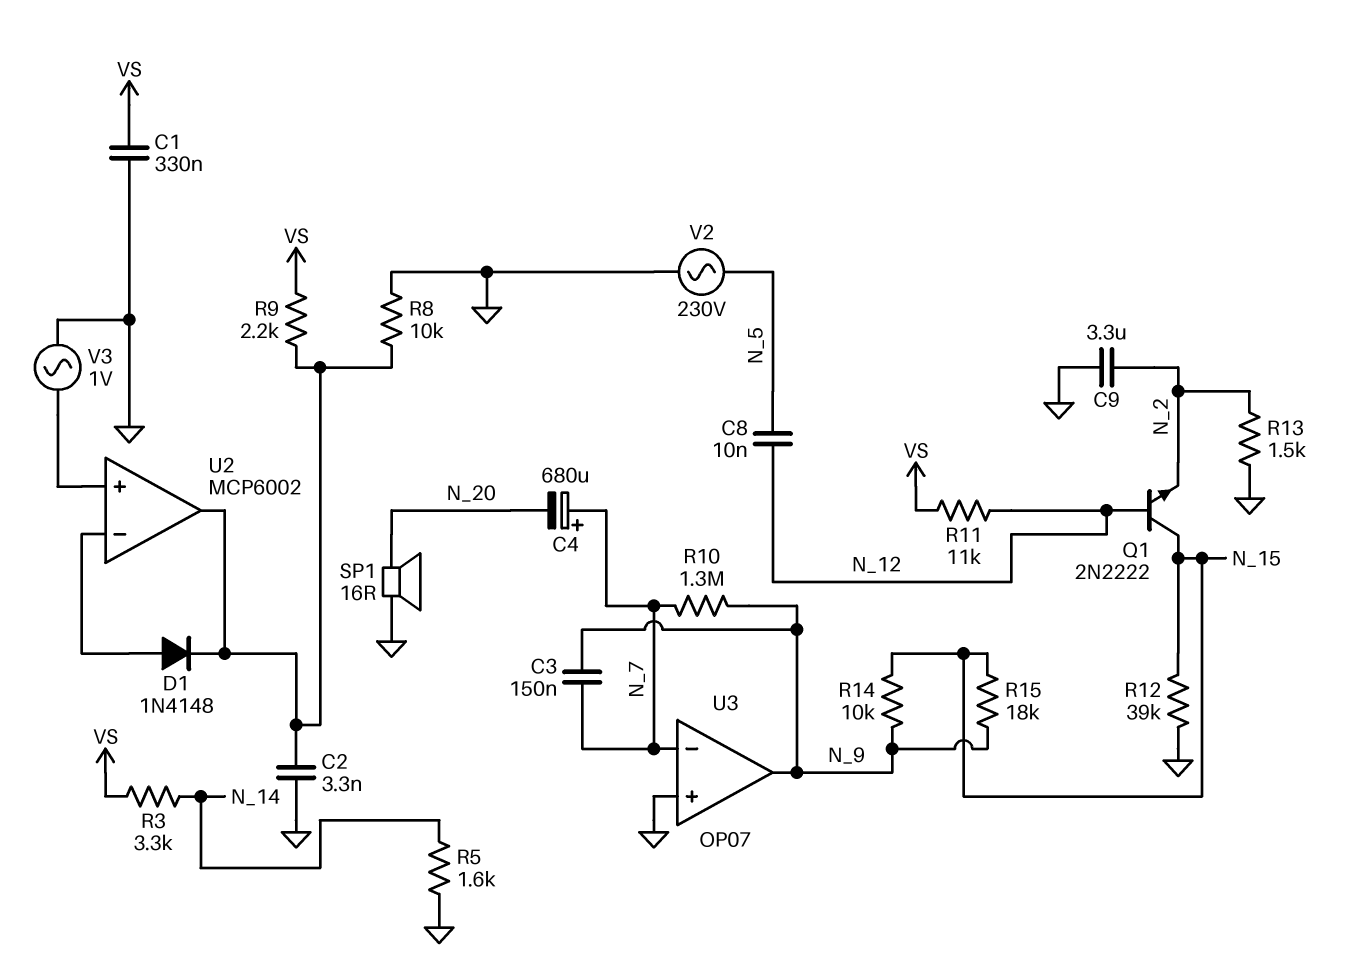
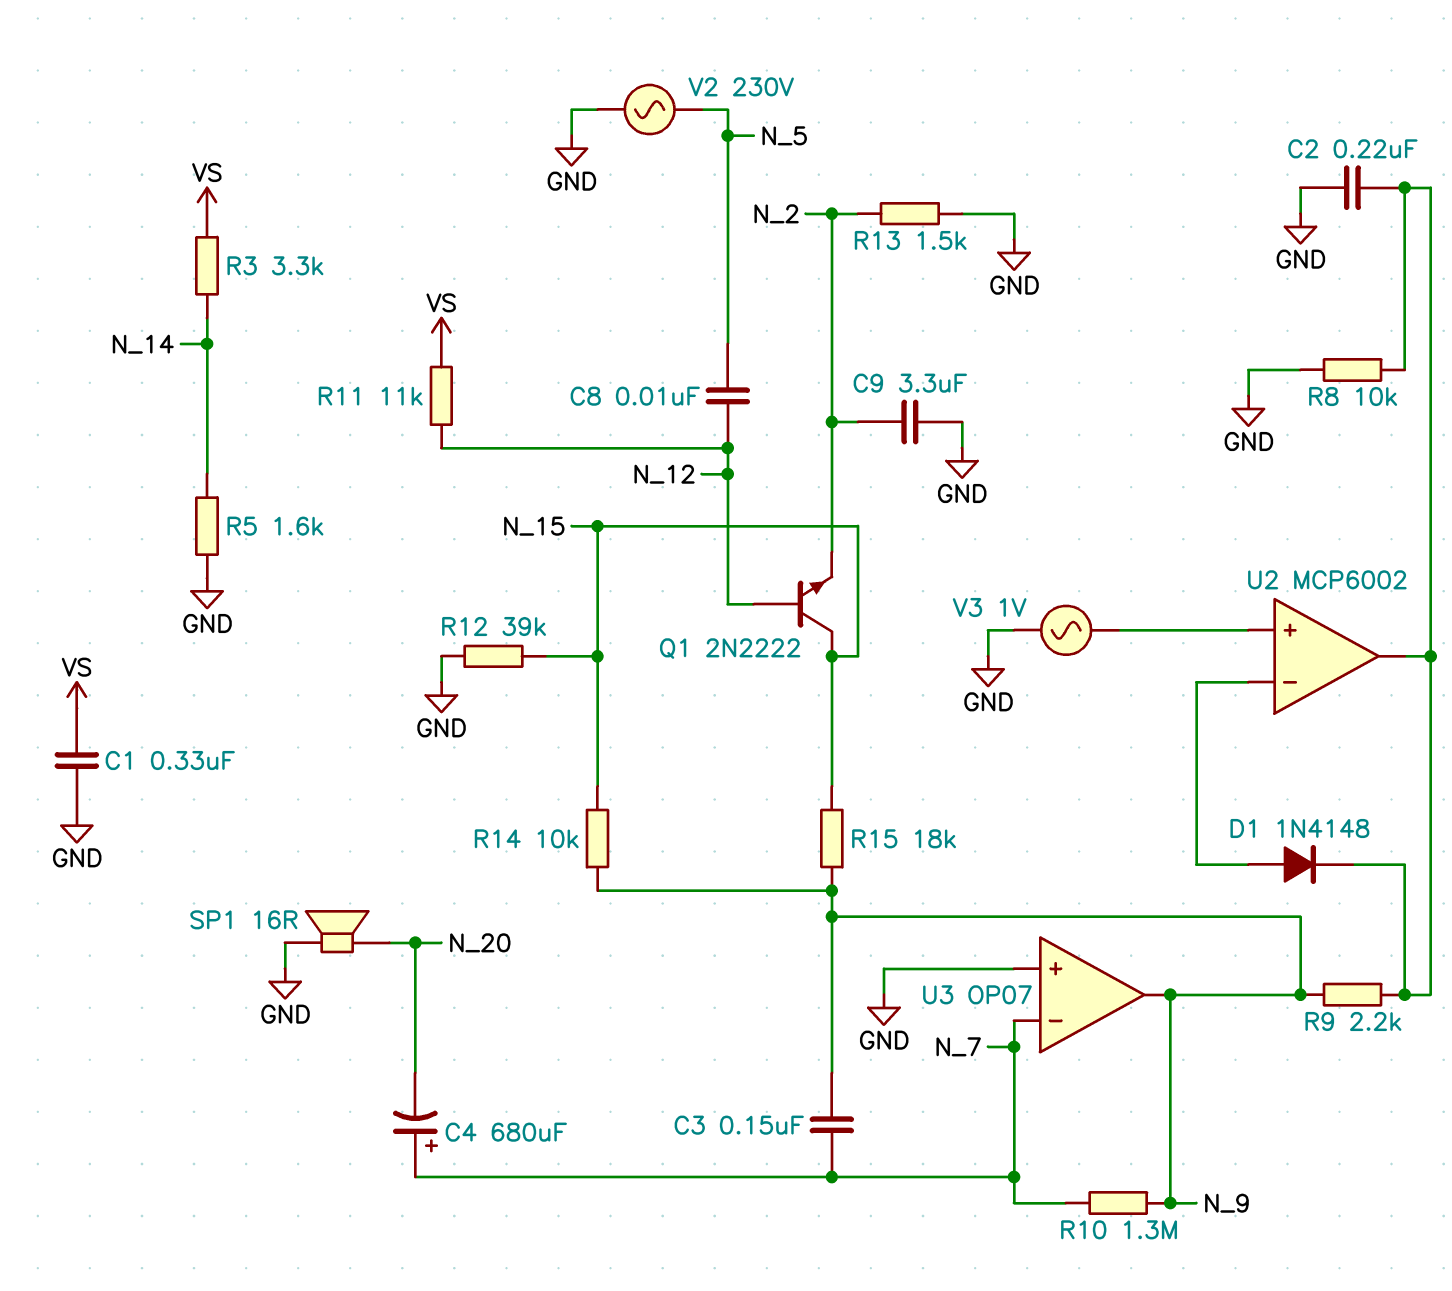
C2: 3.3nF (GND, U2/out) -> 220nF (GND, U2/out)
R9: 2.2k (U2/out, VS) -> 2.2k (N_9, U2/out)

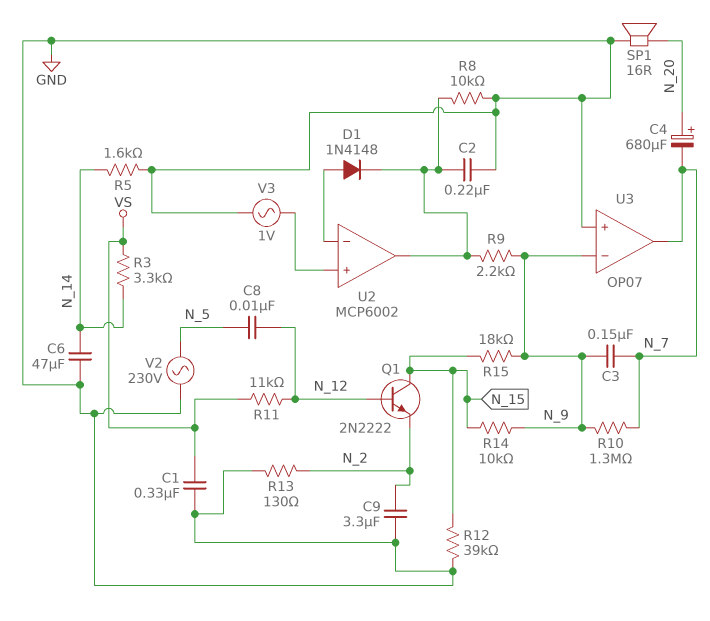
C4: 680uF (plus N_7, minus N_20) -> 680uF (plus N_20, minus N_7)
C6: none -> 47uF (GND, N_14)
R13: 1.5k (GND, N_2) -> 130 (GND, N_2)
U3 pin in-: N_7 -> N_9
U3 pin out: N_9 -> N_7

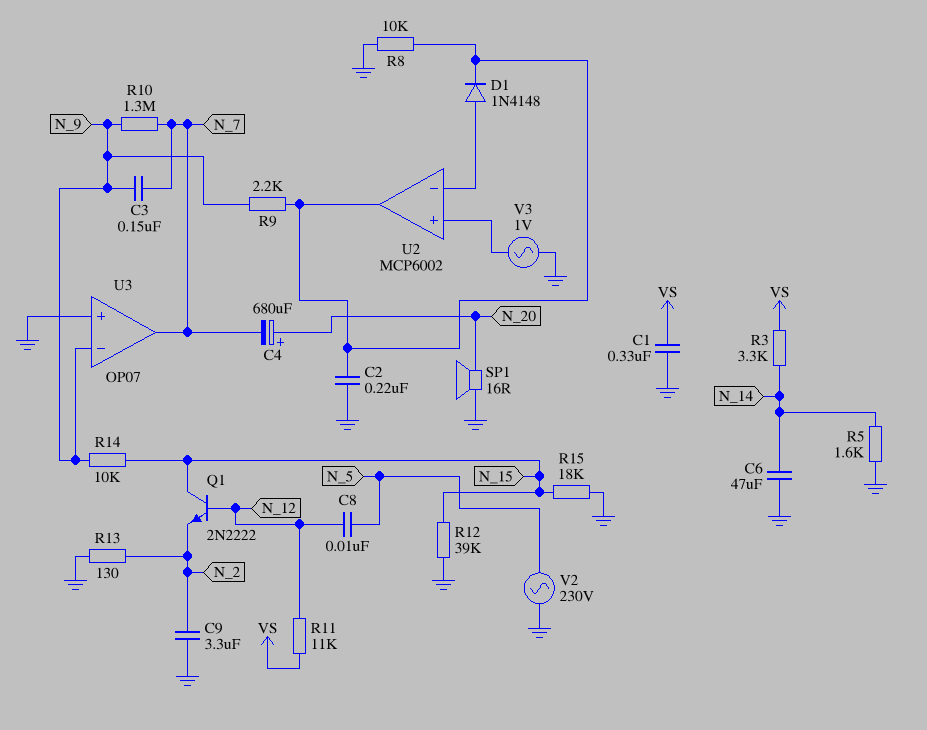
R15: 18k (N_9, N_15) -> 18k (GND, N_15)

